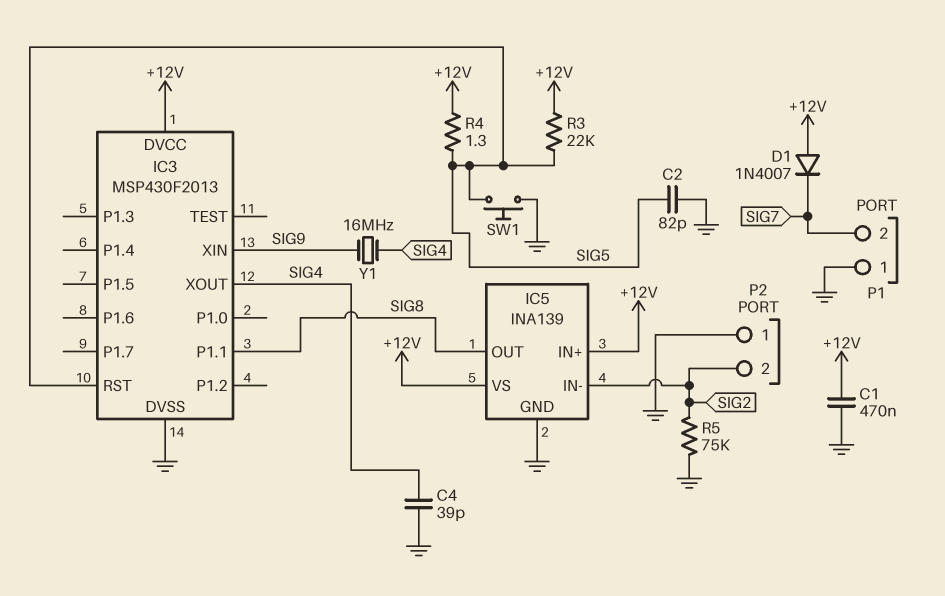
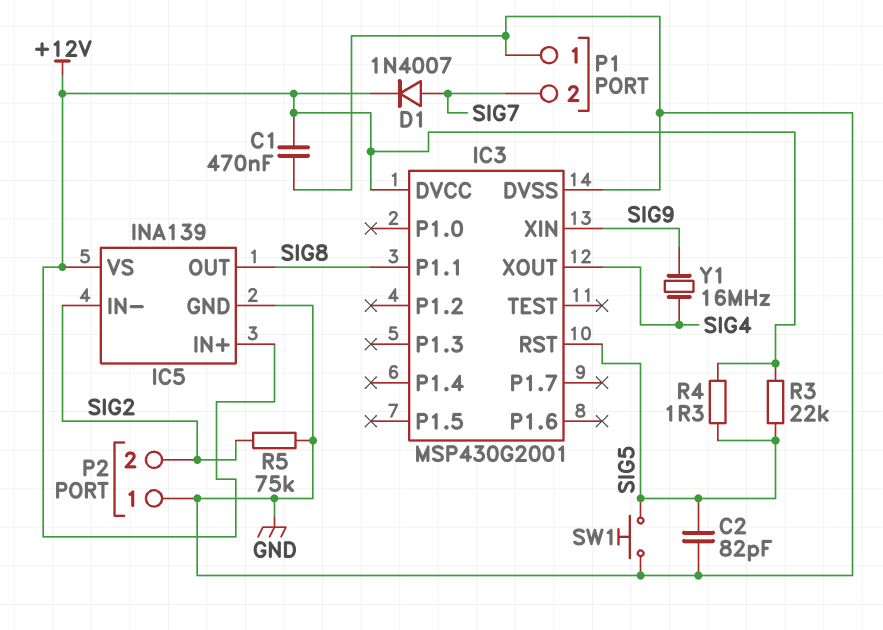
C4: 39pF (GND, SIG4) -> none
D1: diode 1N4007 (A +12V, K SIG7) -> diode 1N4007 (A SIG7, K +12V)
IC3: MSP430F2013 -> MSP430G2001

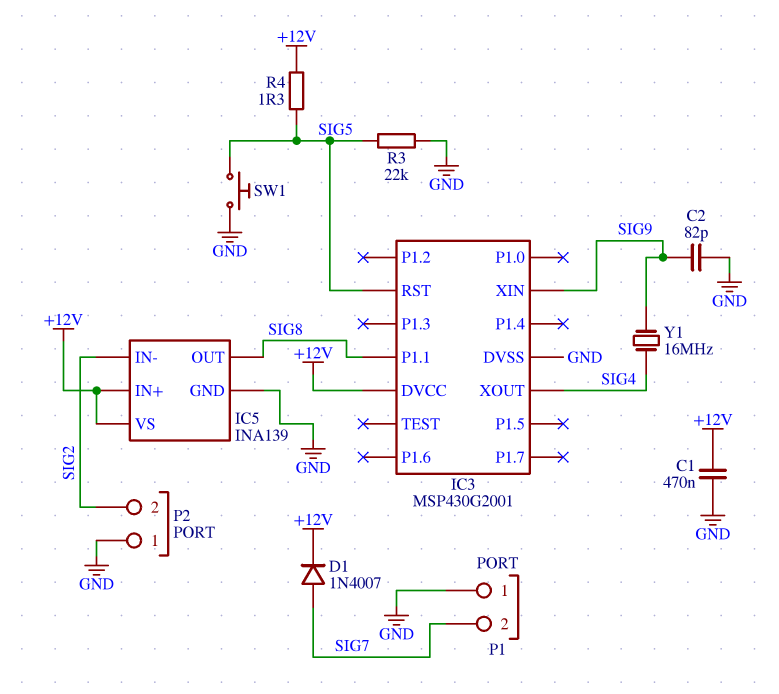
C2: 82pF (GND, SIG5) -> 82pF (GND, SIG9)
R3: 22k (+12V, SIG5) -> 22k (GND, SIG5)
R5: 75k (GND, SIG2) -> none

